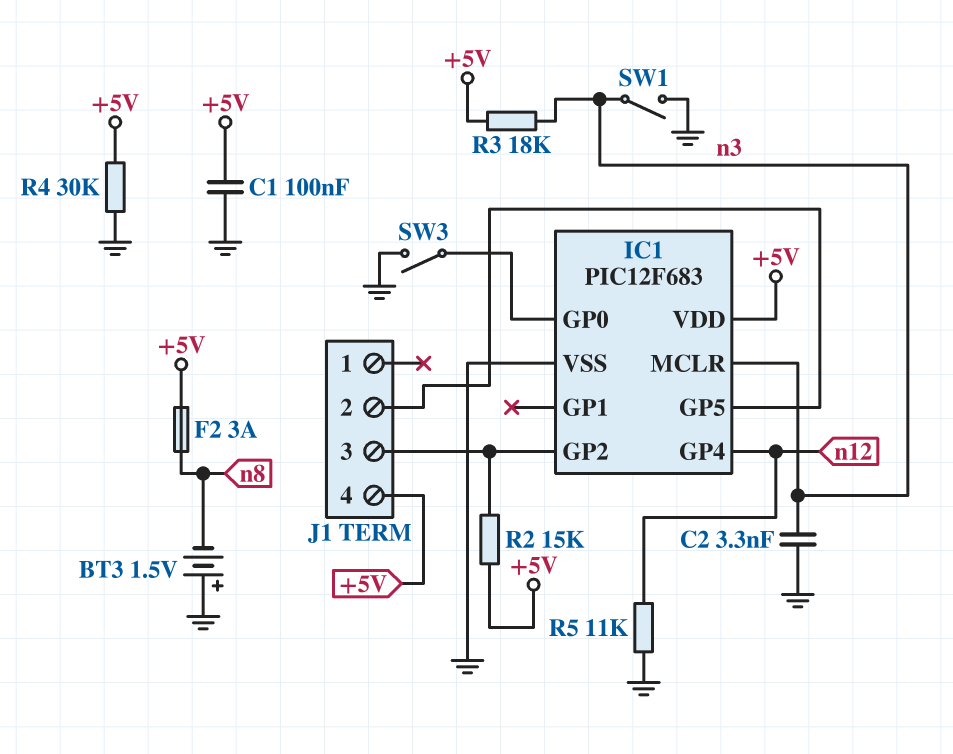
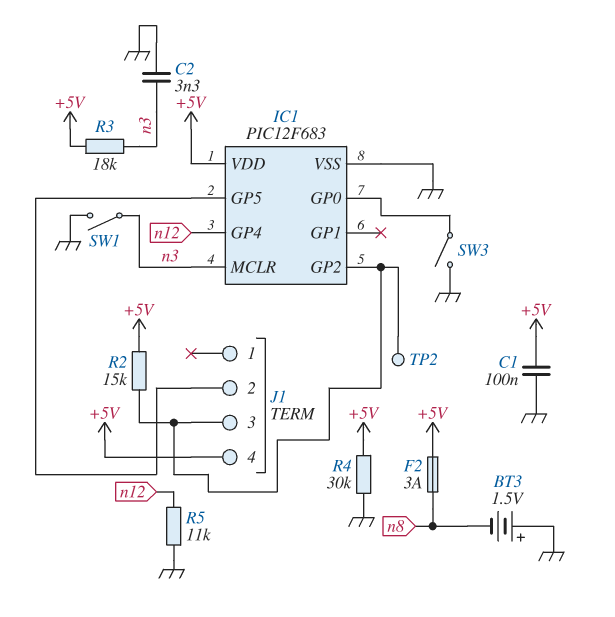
TP2: none -> test point (IC1/GP2)

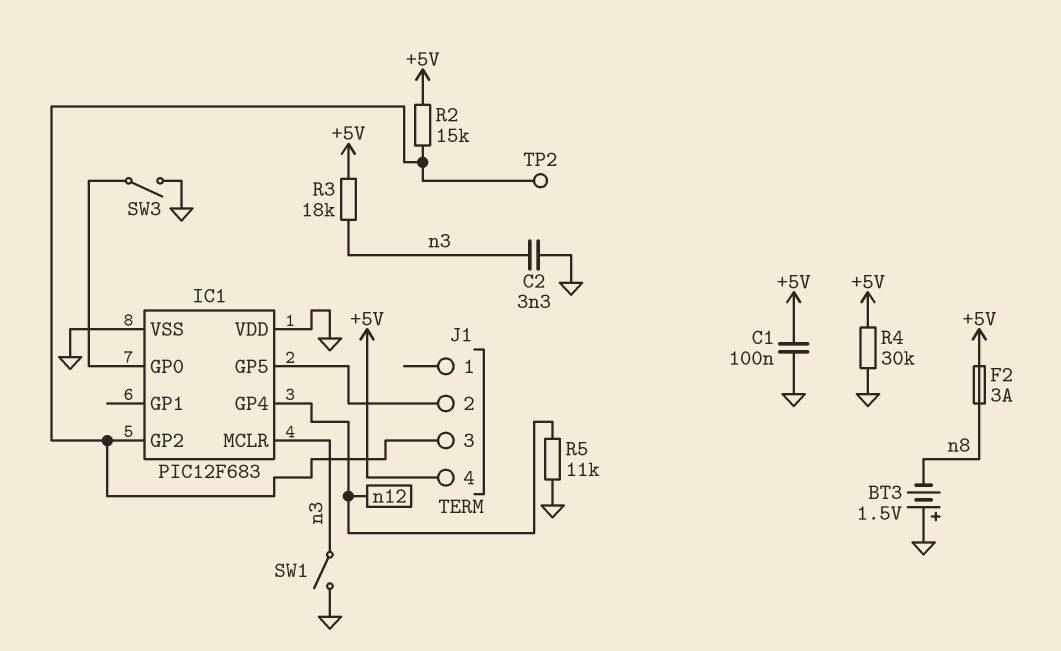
IC1 pin VDD: +5V -> GND

